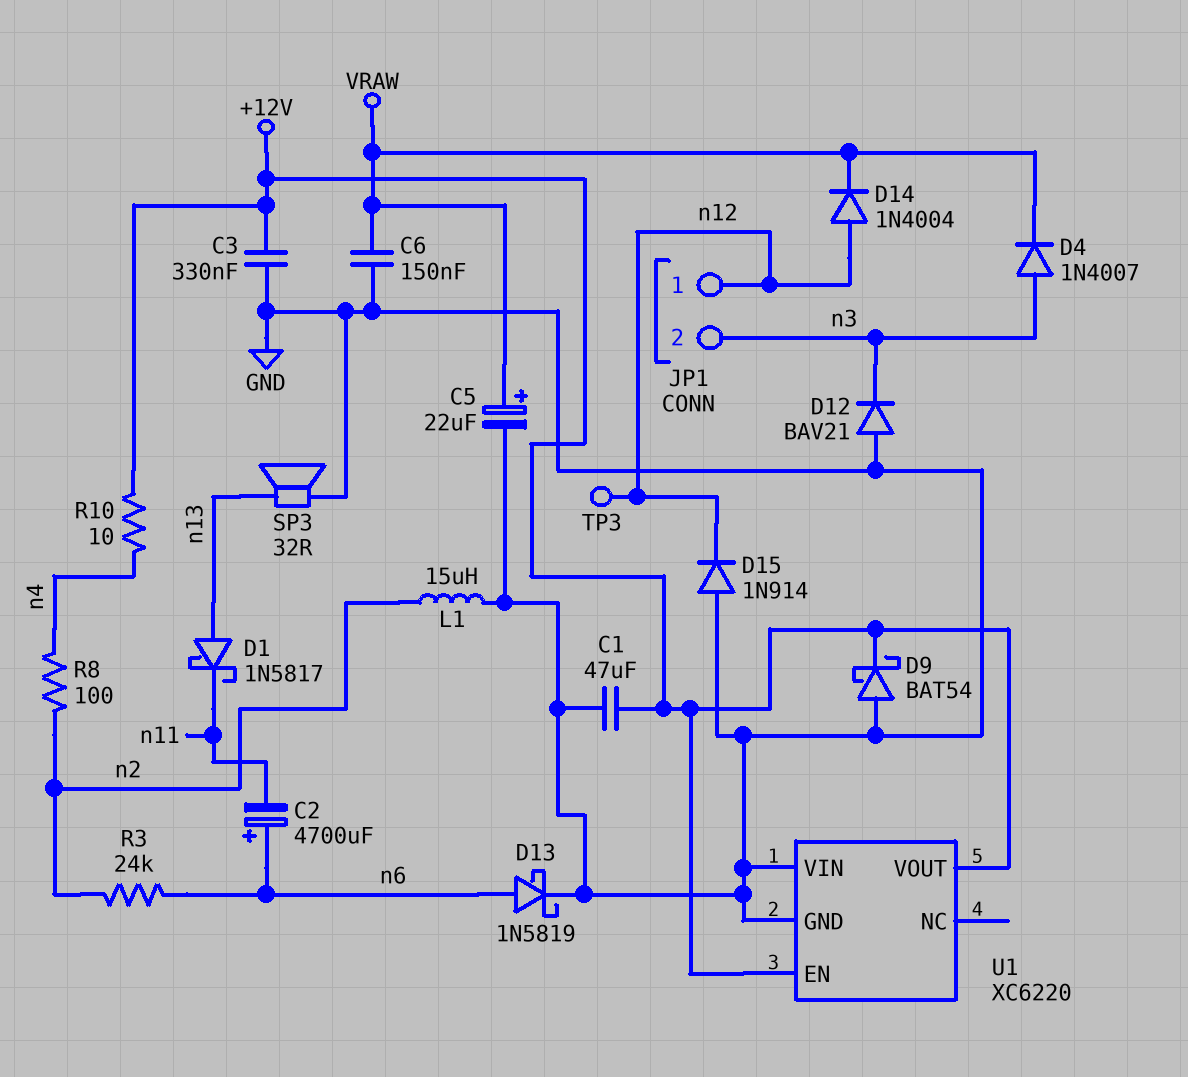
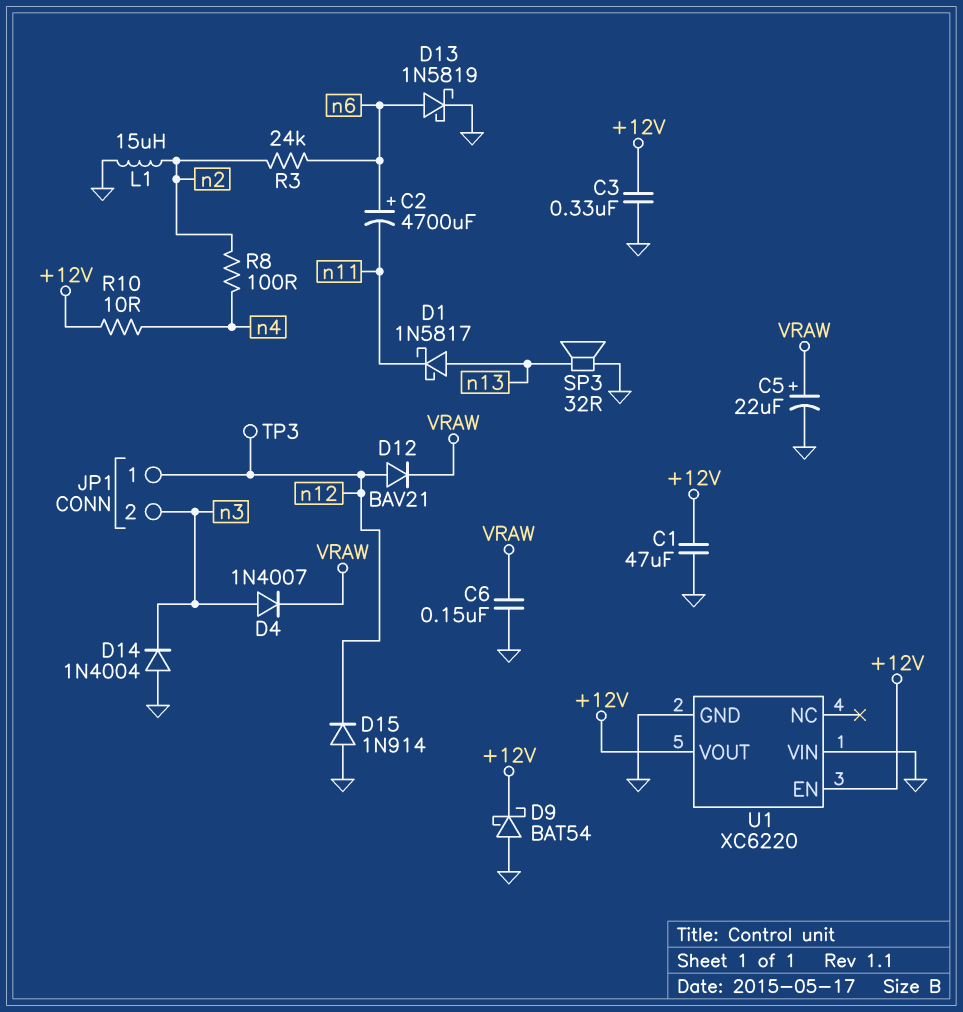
D12: diode BAV21 (A GND, K n3) -> diode BAV21 (A n12, K VRAW)
D14: diode 1N4004 (A n12, K VRAW) -> diode 1N4004 (A GND, K n3)

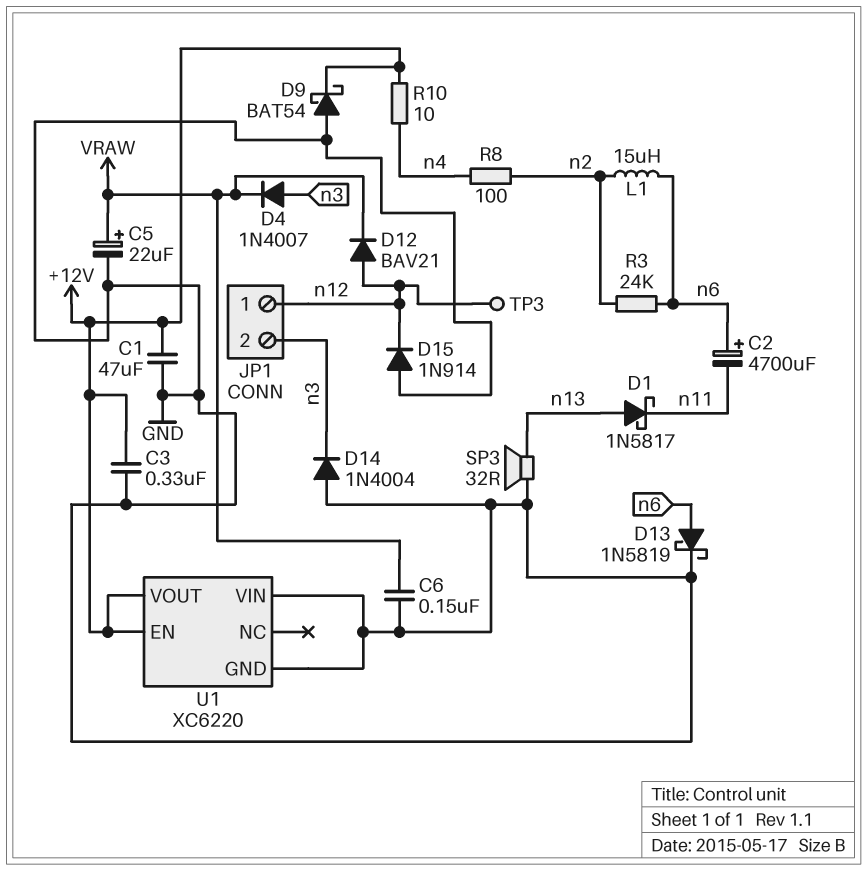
L1: 15uH (GND, n2) -> 15uH (n2, n6)

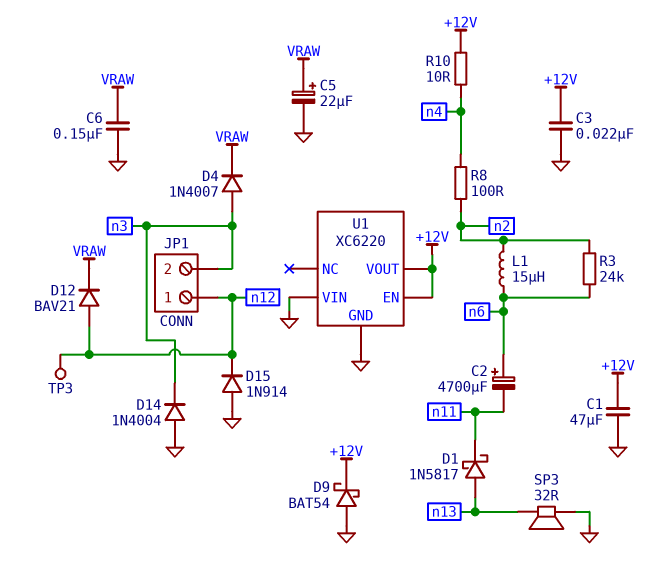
C3: 330nF (+12V, GND) -> 22nF (+12V, GND)
D13: schottky 1N5819 (A n6, K GND) -> none

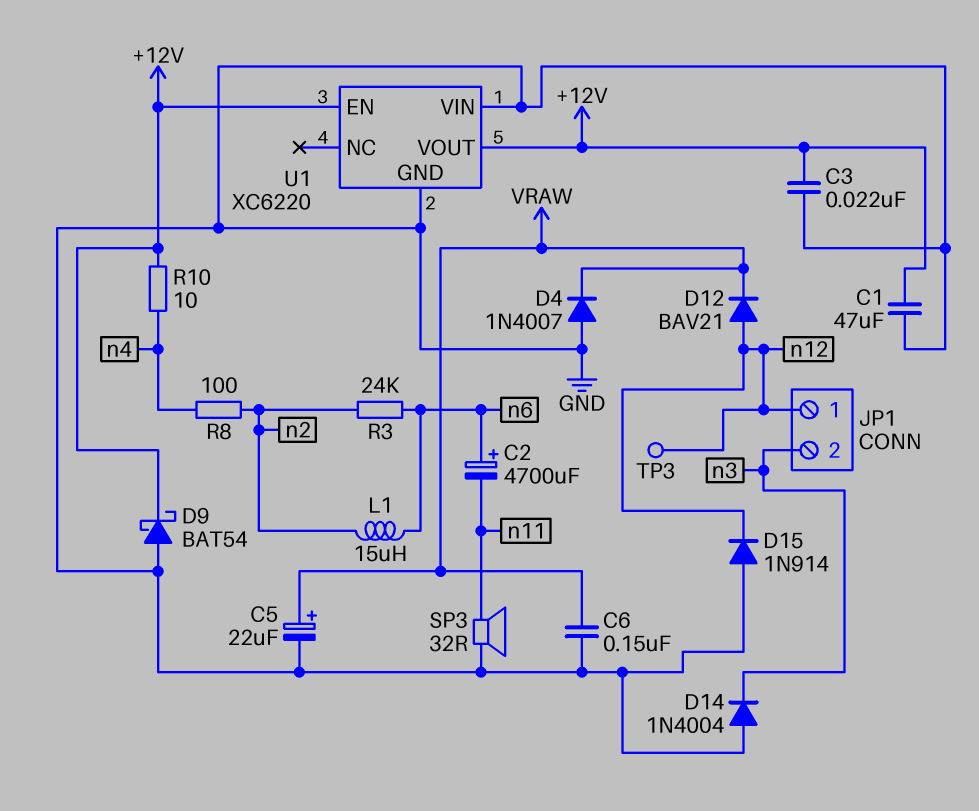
D1: schottky 1N5817 (A n13, K n11) -> none
D4: diode 1N4007 (A n3, K VRAW) -> diode 1N4007 (A GND, K VRAW)
SP3: speaker 32R (GND, n13) -> speaker 32R (GND, n11)

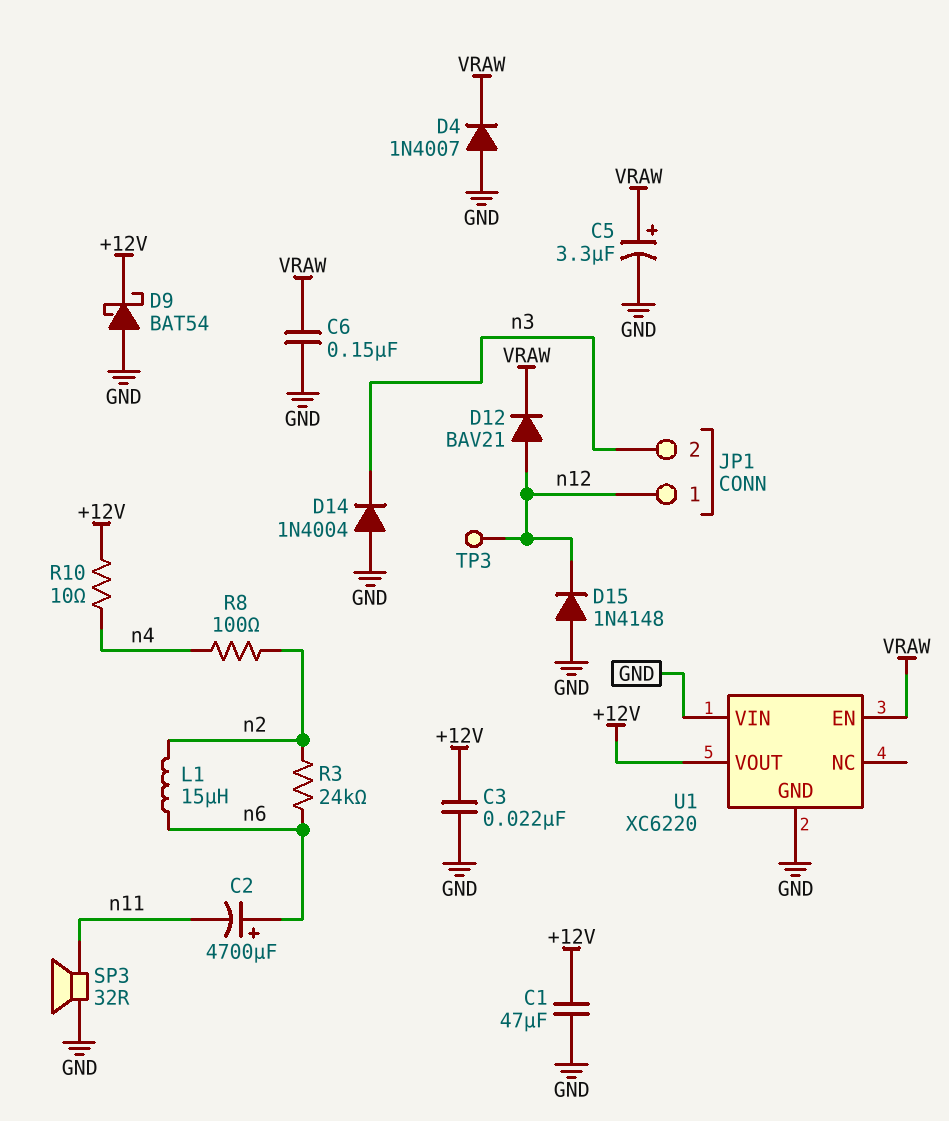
C5: 22uF (plus VRAW, minus GND) -> 3.3uF (plus VRAW, minus GND)
D15: diode 1N914 (A GND, K n12) -> diode 1N4148 (A GND, K n12)
U1 pin EN: +12V -> VRAW

